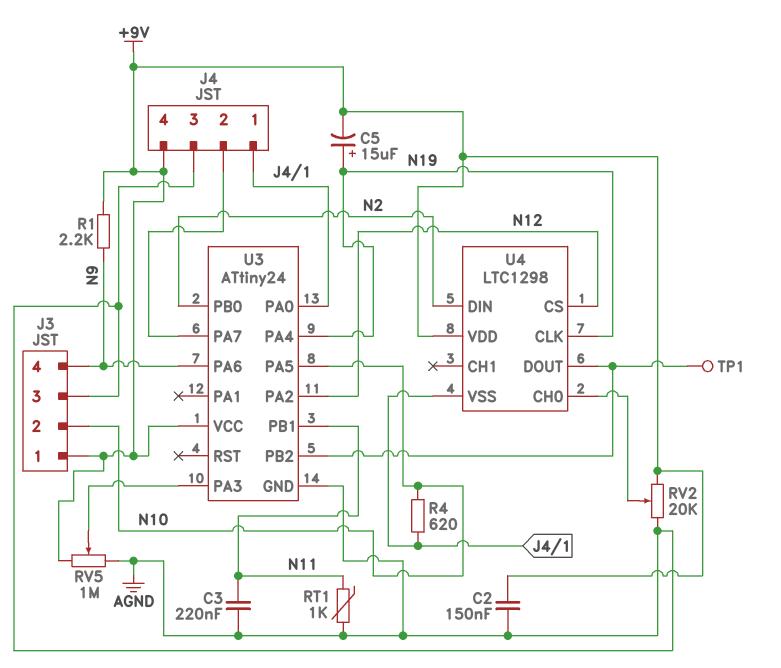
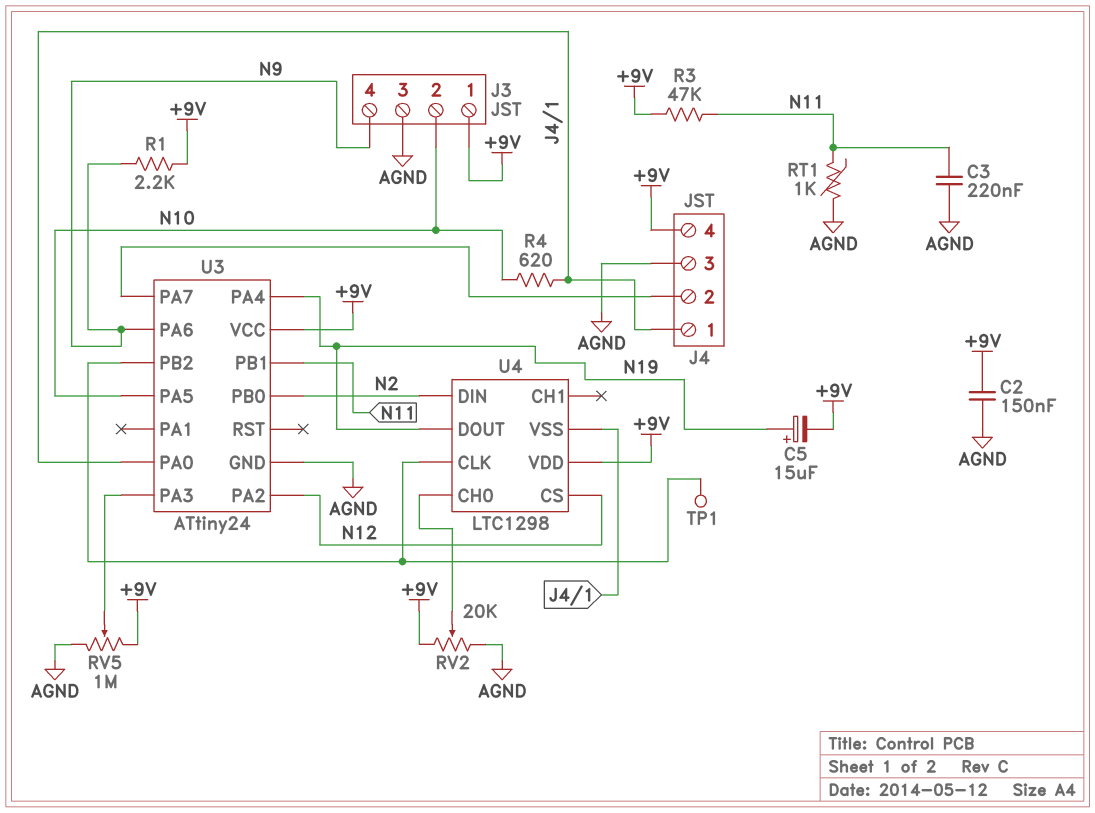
R3: none -> 47k (+9V, N11)
U4 pin CLK: N19 -> U3/PB2
U4 pin DOUT: U3/PB2 -> N19

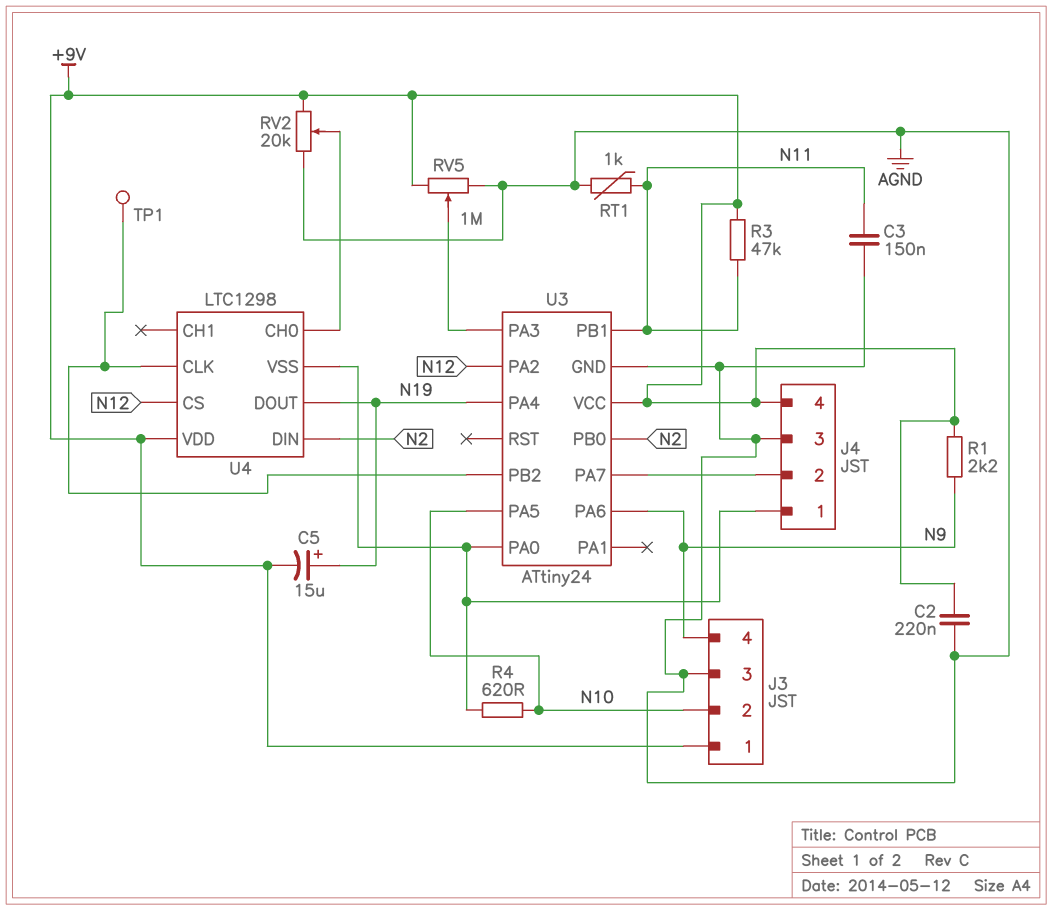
C2: 150nF (+9V, AGND) -> 220nF (+9V, AGND)
C3: 220nF (AGND, N11) -> 150nF (AGND, N11)

